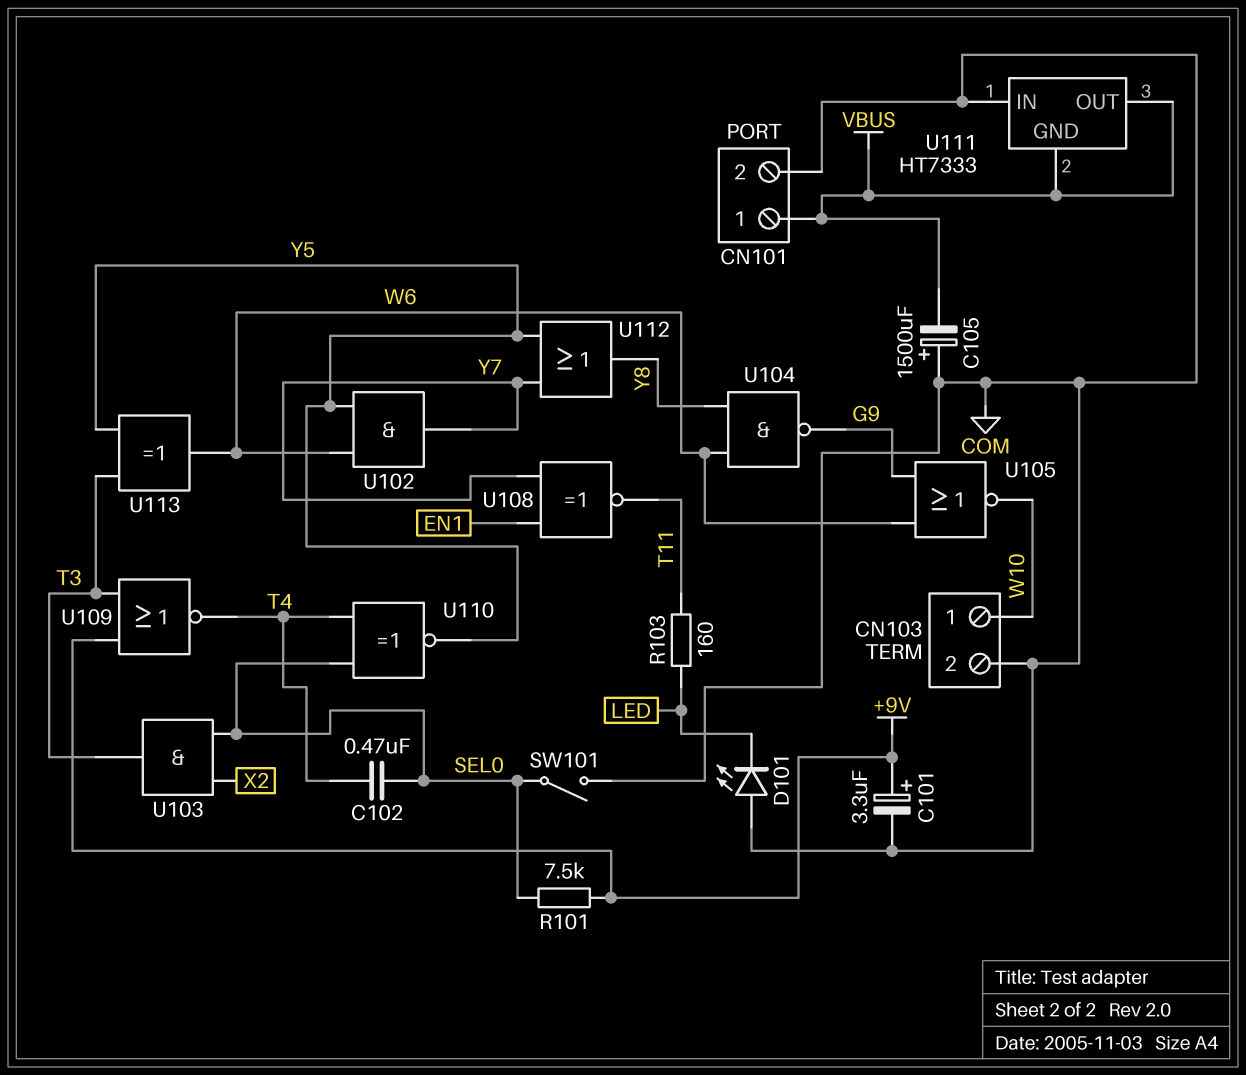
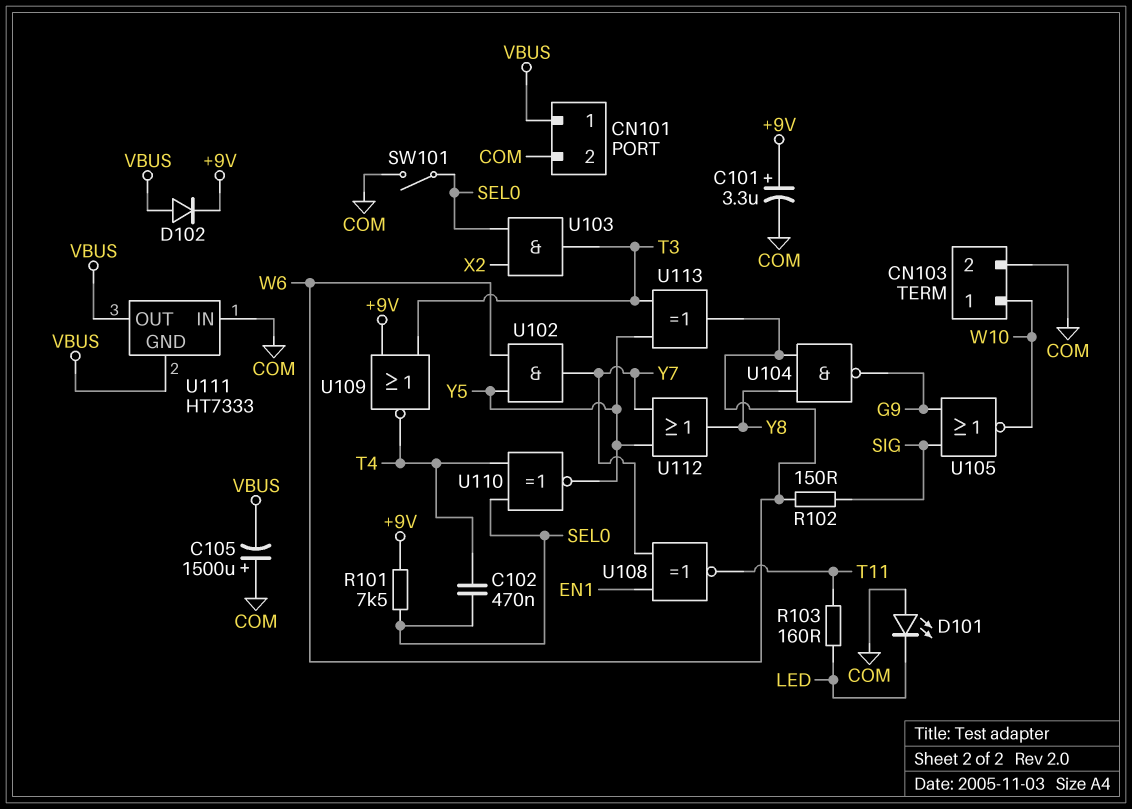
D102: none -> diode (A VBUS, K +9V)
R102: none -> 150 (SIG, W6)
U105: NOR (in G9, in W6, out W10) -> NOR (in G9, in SIG, out W10)

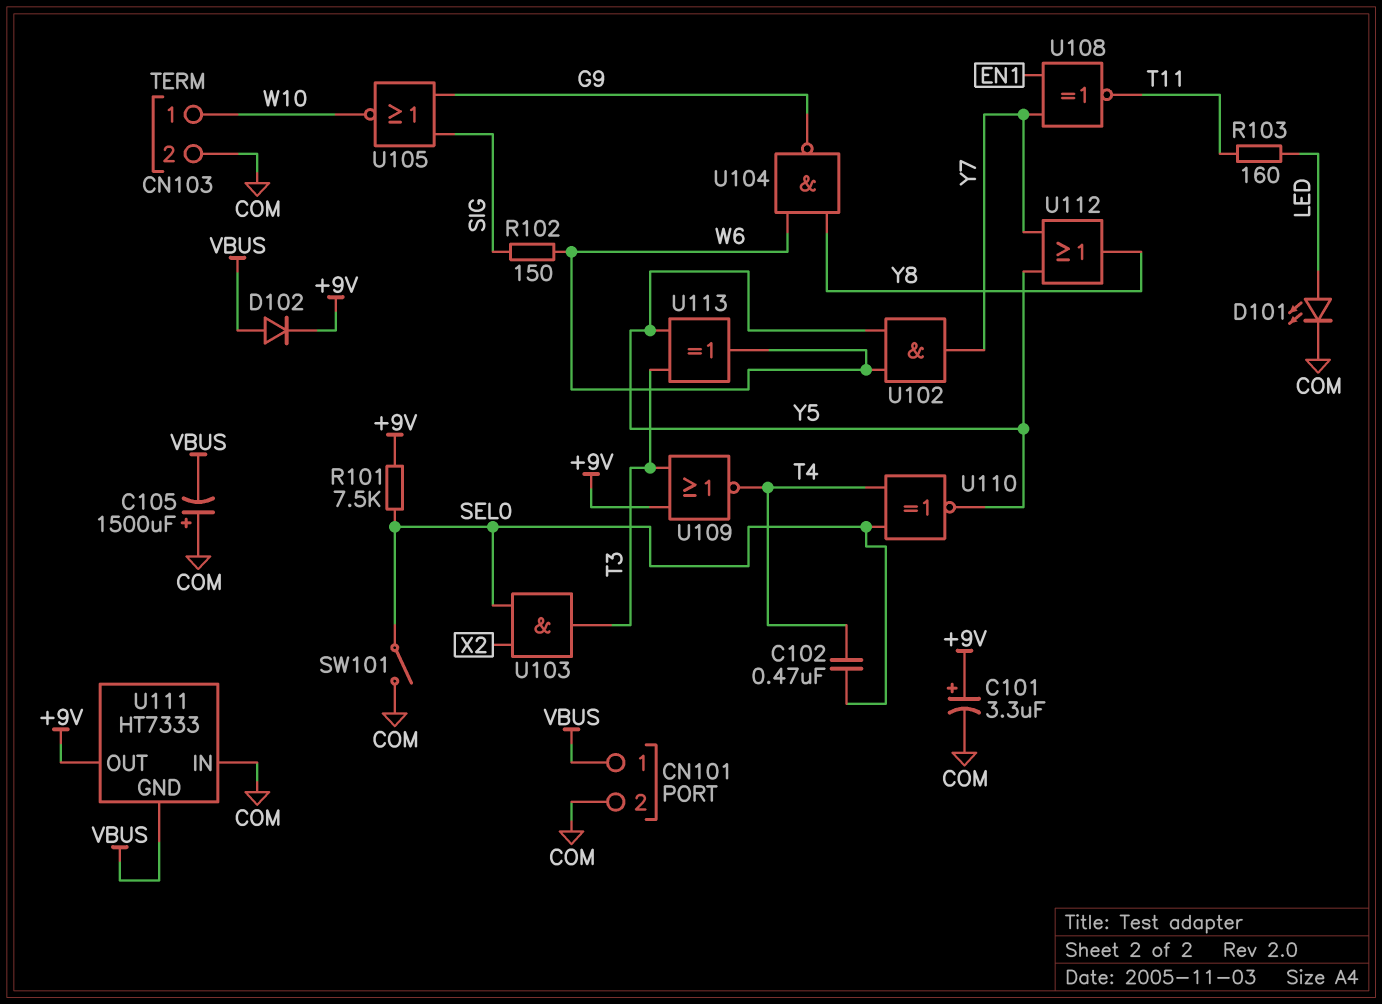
D101: LED (A COM, K LED) -> LED (A LED, K COM)
U111 pin OUT: VBUS -> +9V

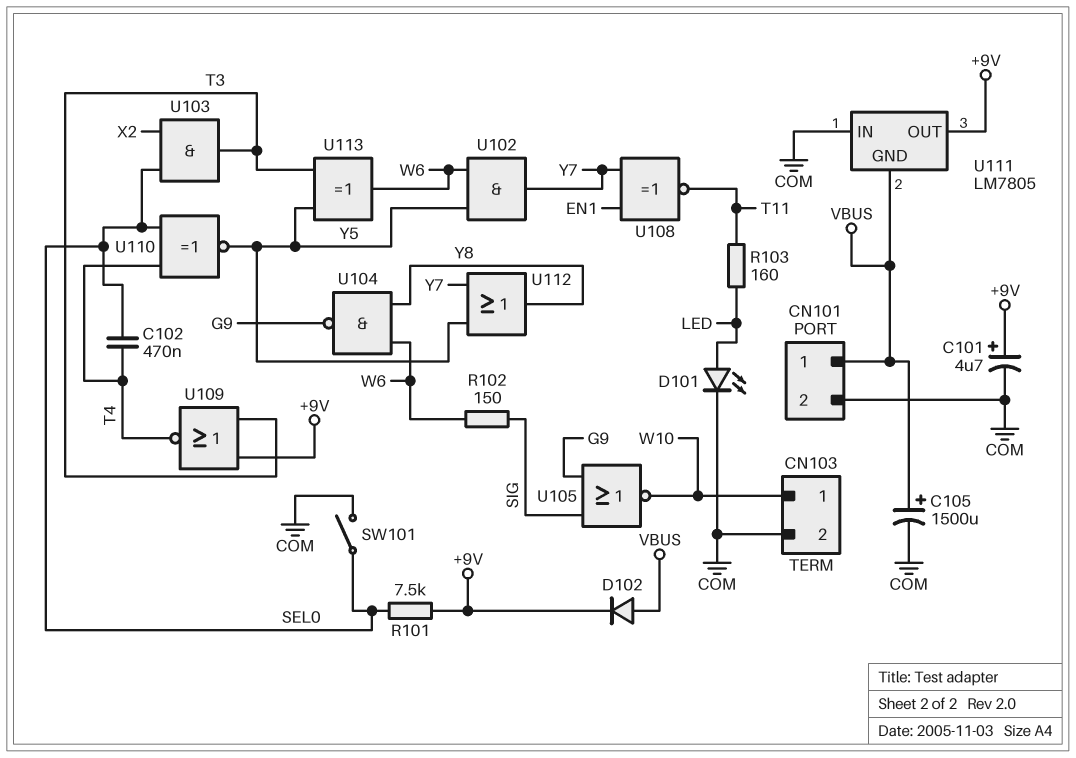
C101: 3.3uF (plus +9V, minus COM) -> 4.7uF (plus +9V, minus COM)
C105: 1500uF (plus COM, minus VBUS) -> 1500uF (plus VBUS, minus COM)
U111: HT7333 -> LM7805

